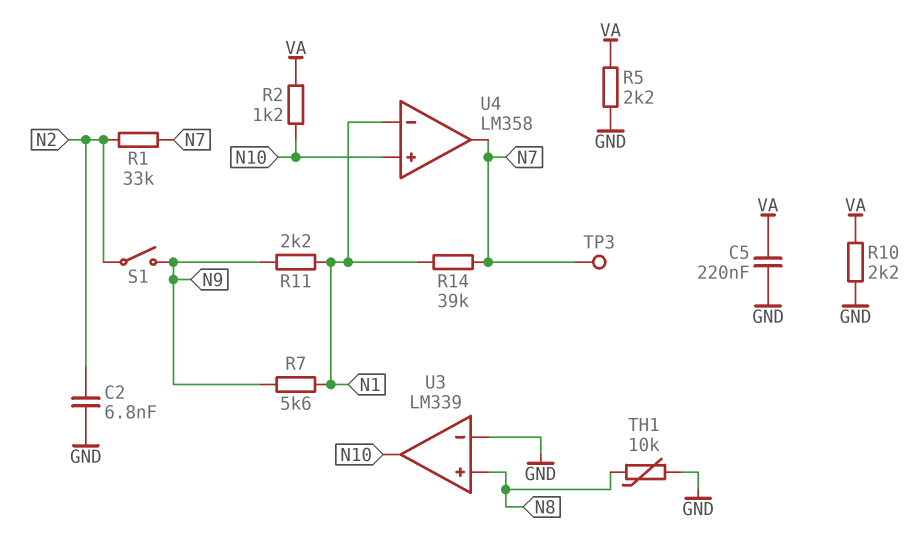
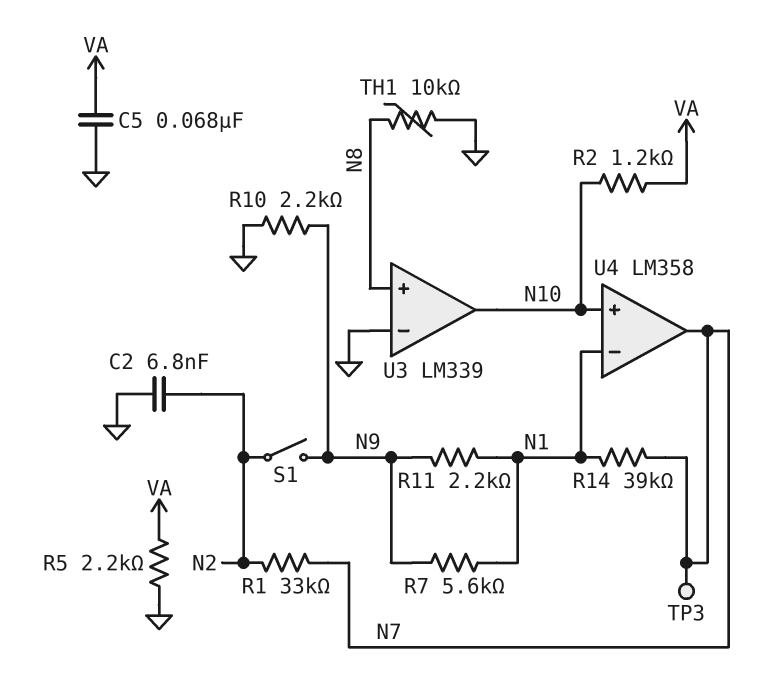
C5: 220nF (GND, VA) -> 68nF (GND, VA)
R10: 2.2k (GND, VA) -> 2.2k (GND, N9)

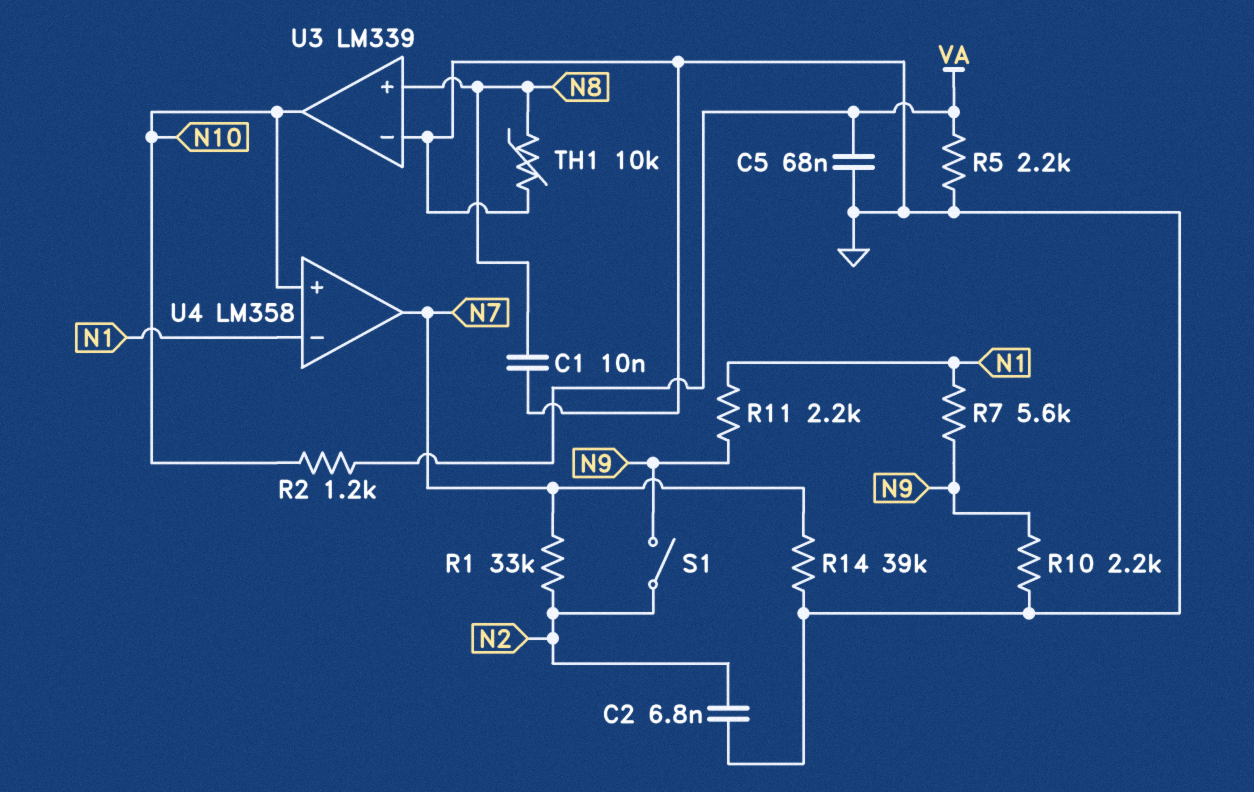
C1: none -> 10nF (GND, N8)
R14: 39k (N1, N7) -> 39k (GND, N7)
TP3: test point (N7) -> none

